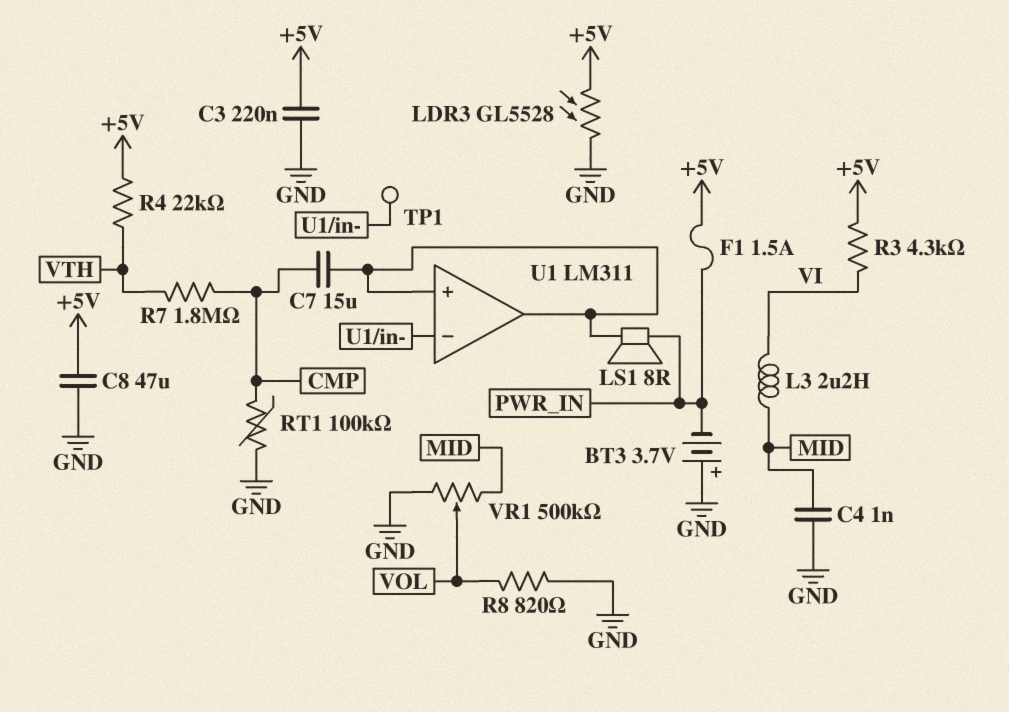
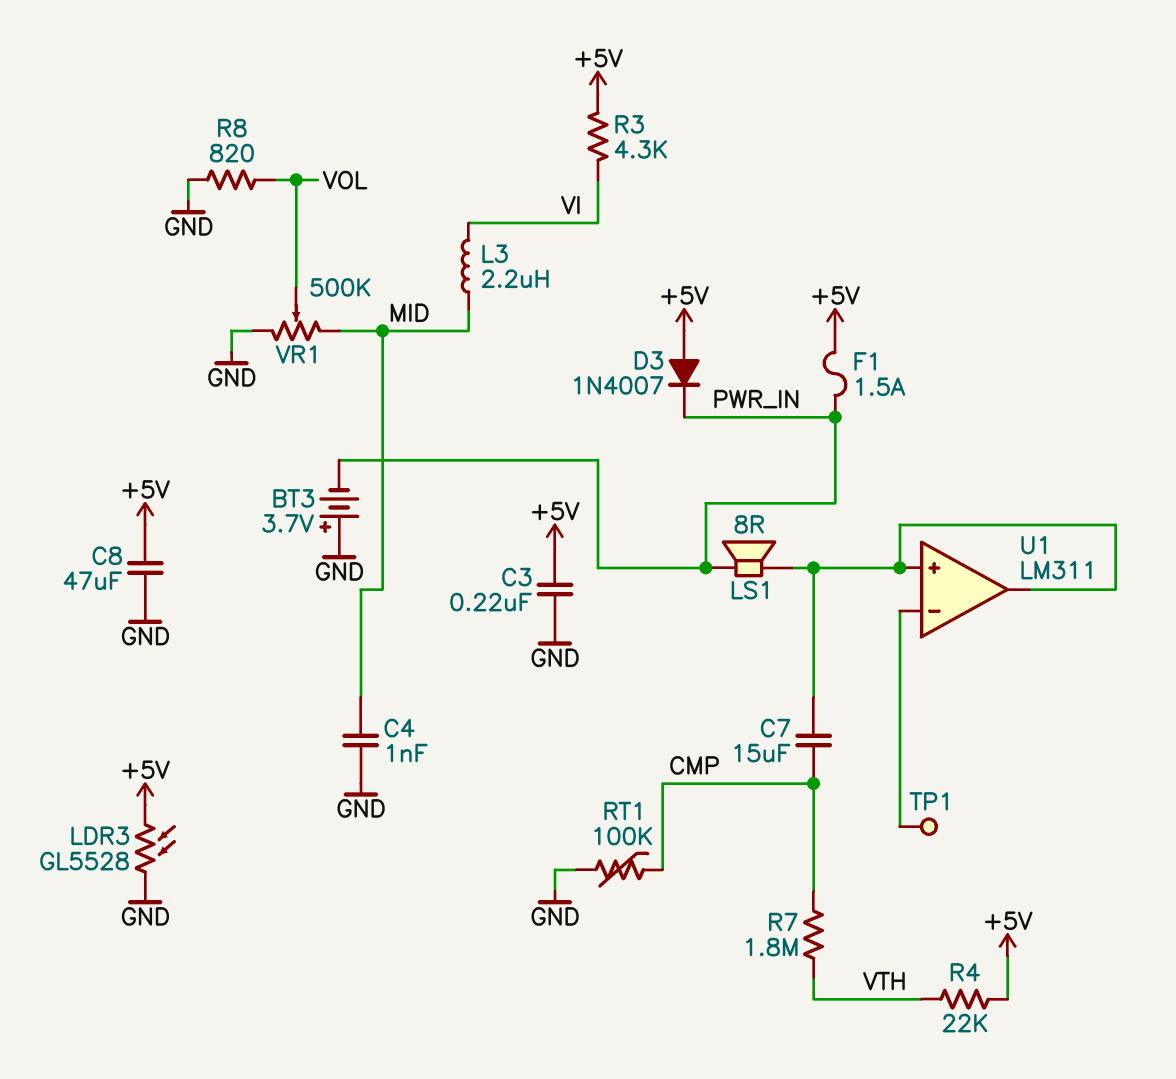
D3: none -> diode 1N4007 (A +5V, K PWR_IN)

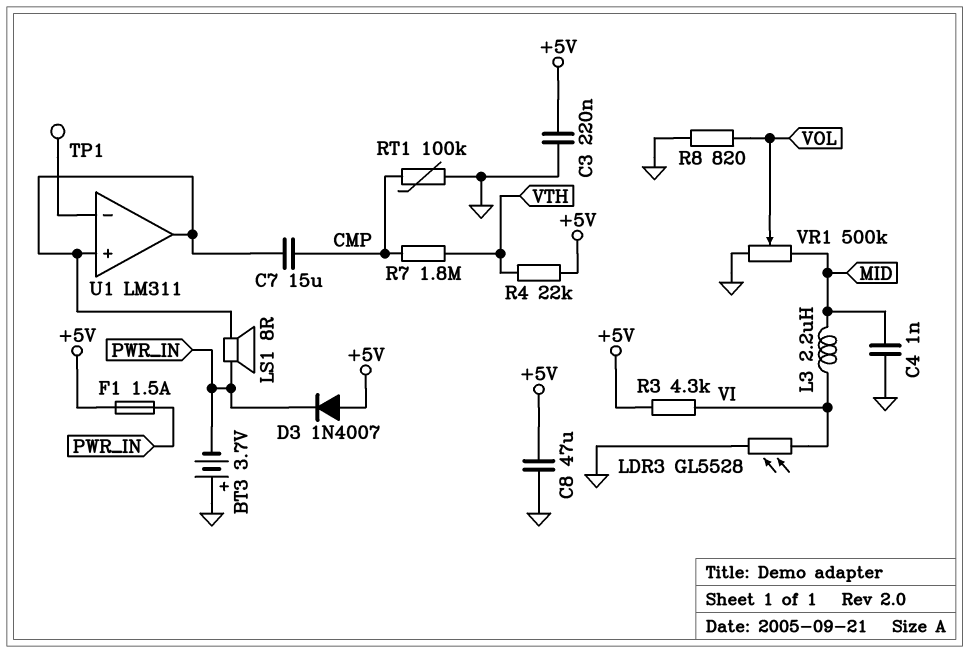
LDR3: GL5528 (+5V, GND) -> GL5528 (GND, VI)

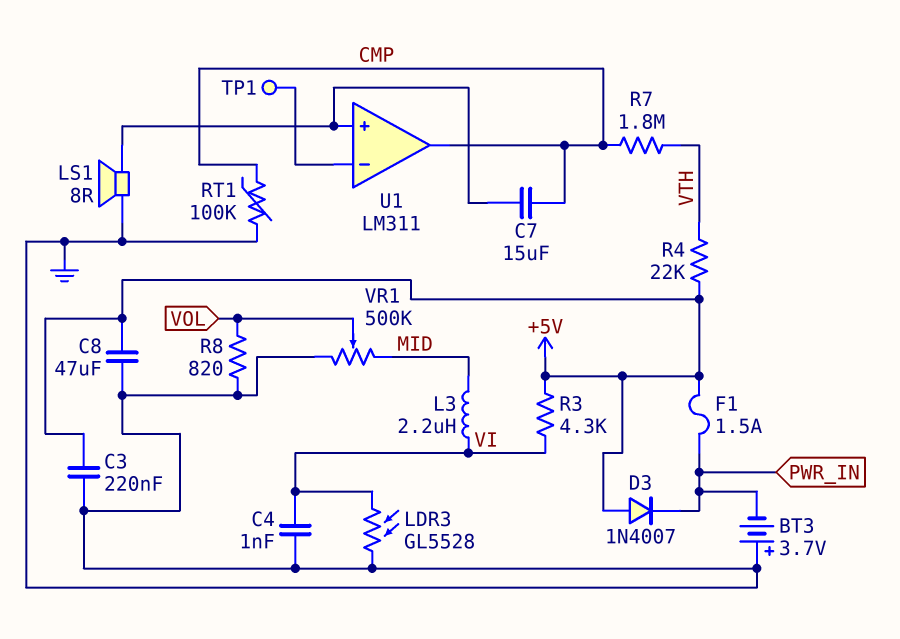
C4: 1nF (GND, MID) -> 1nF (GND, VI)
LS1: speaker 8R (PWR_IN, U1/in+) -> speaker 8R (GND, U1/in+)
U1 pin out: U1/in+ -> CMP

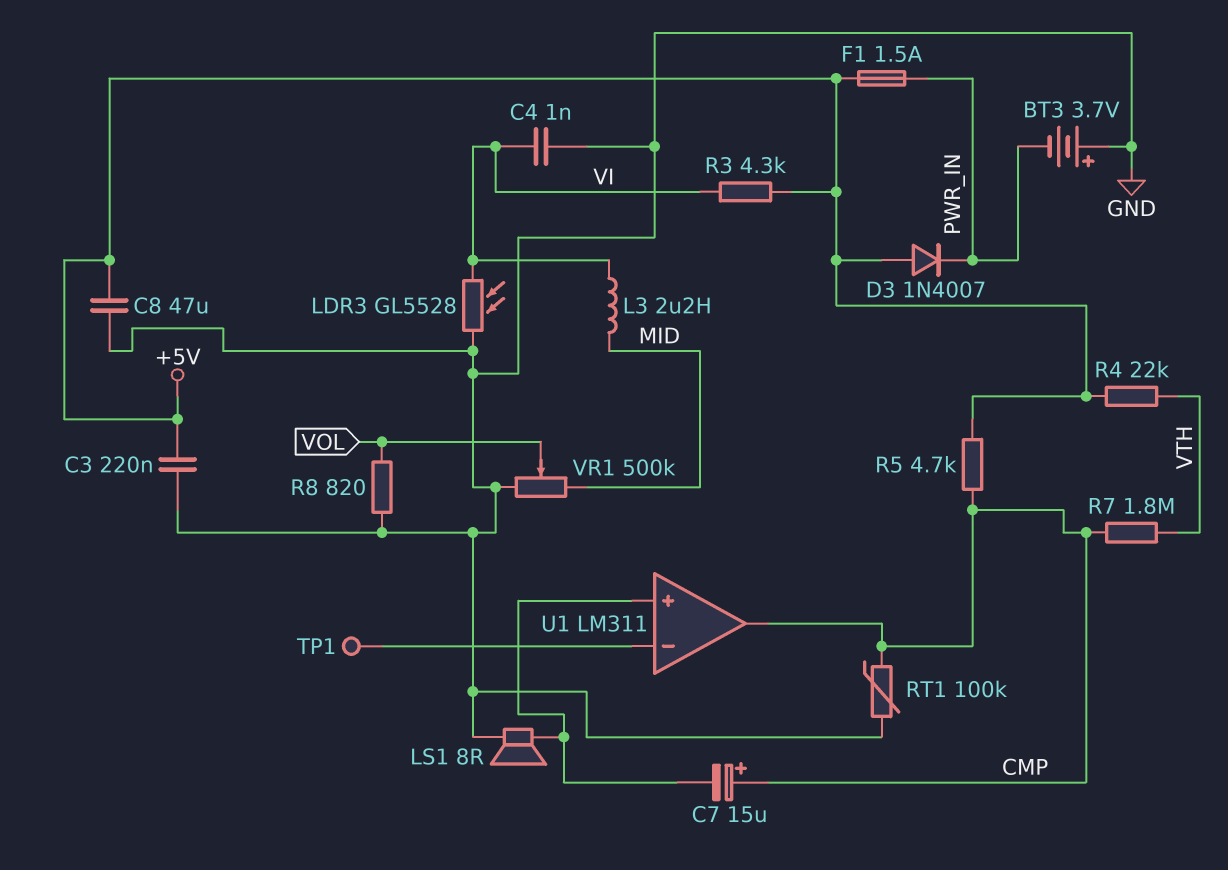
C7: 15uF (CMP, U1/in+) -> 15uF (plus CMP, minus U1/in+)
R5: none -> 4.7k (+5V, CMP)

